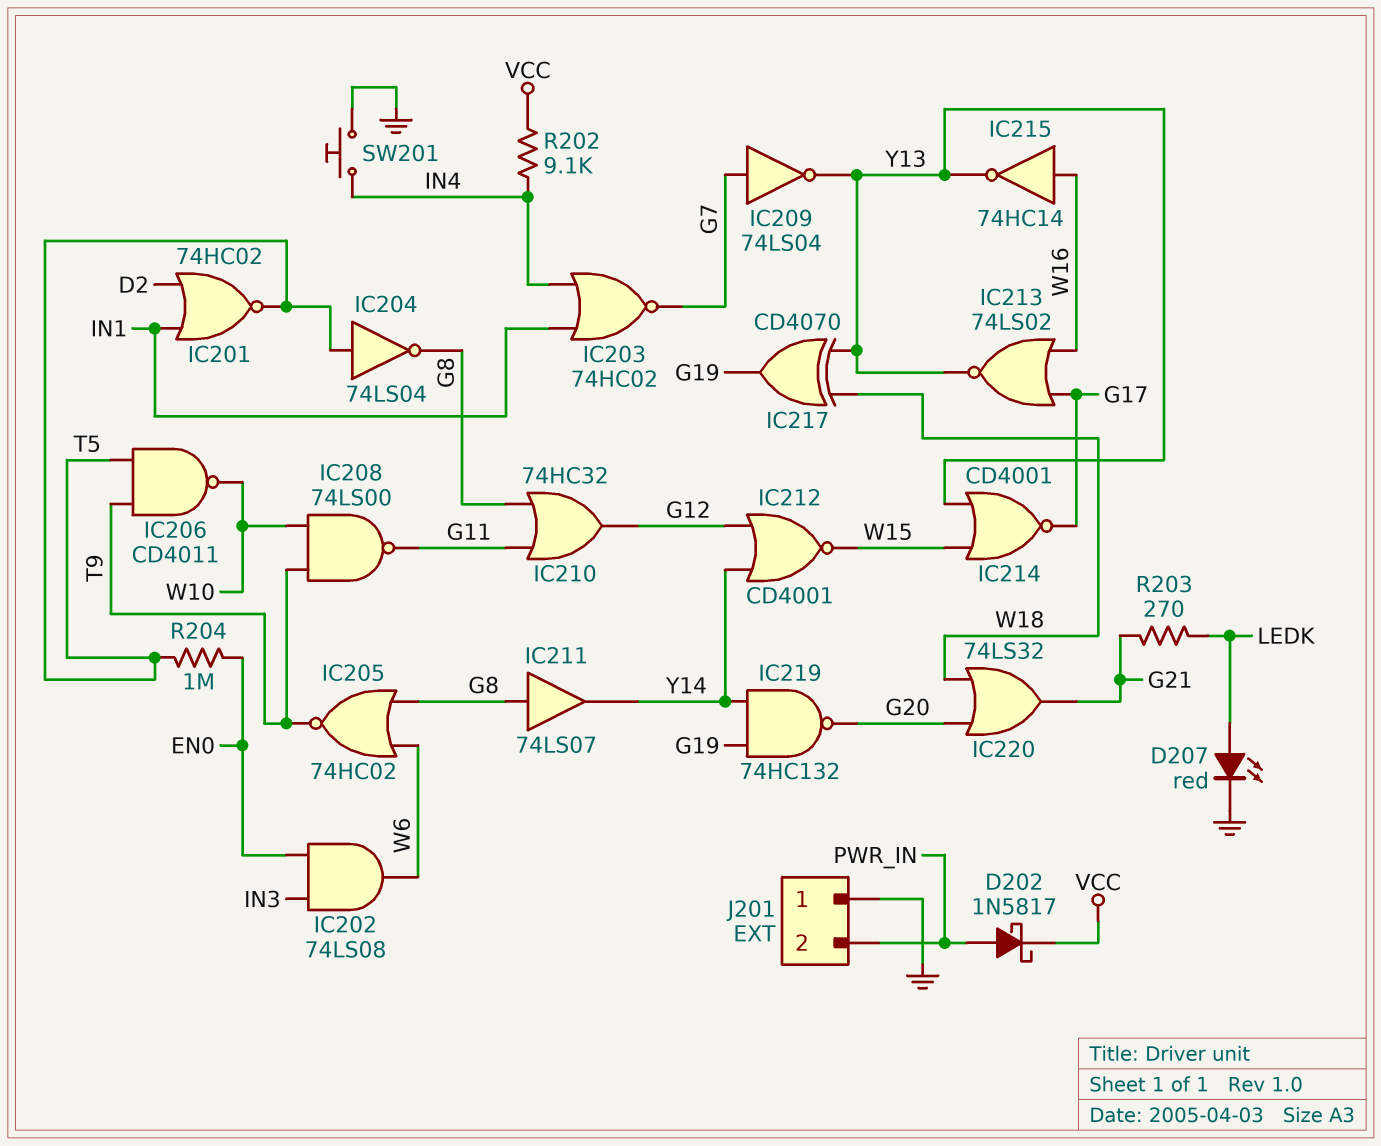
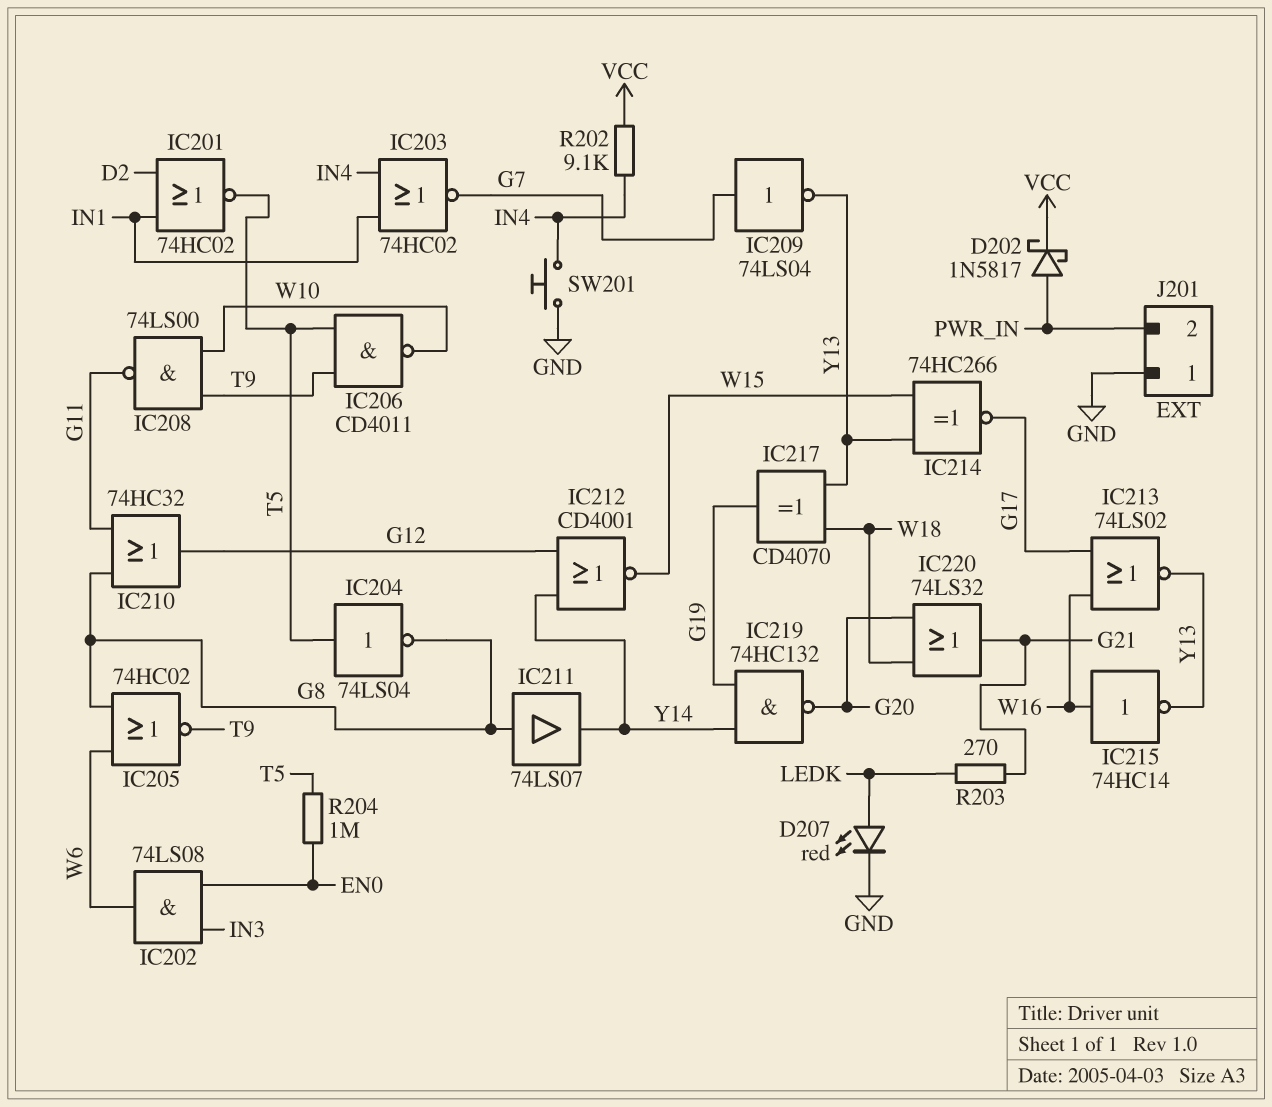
IC214: NOR CD4001 (in W15, in Y13, out G17) -> XNOR 74HC266 (in W15, in Y13, out G17)

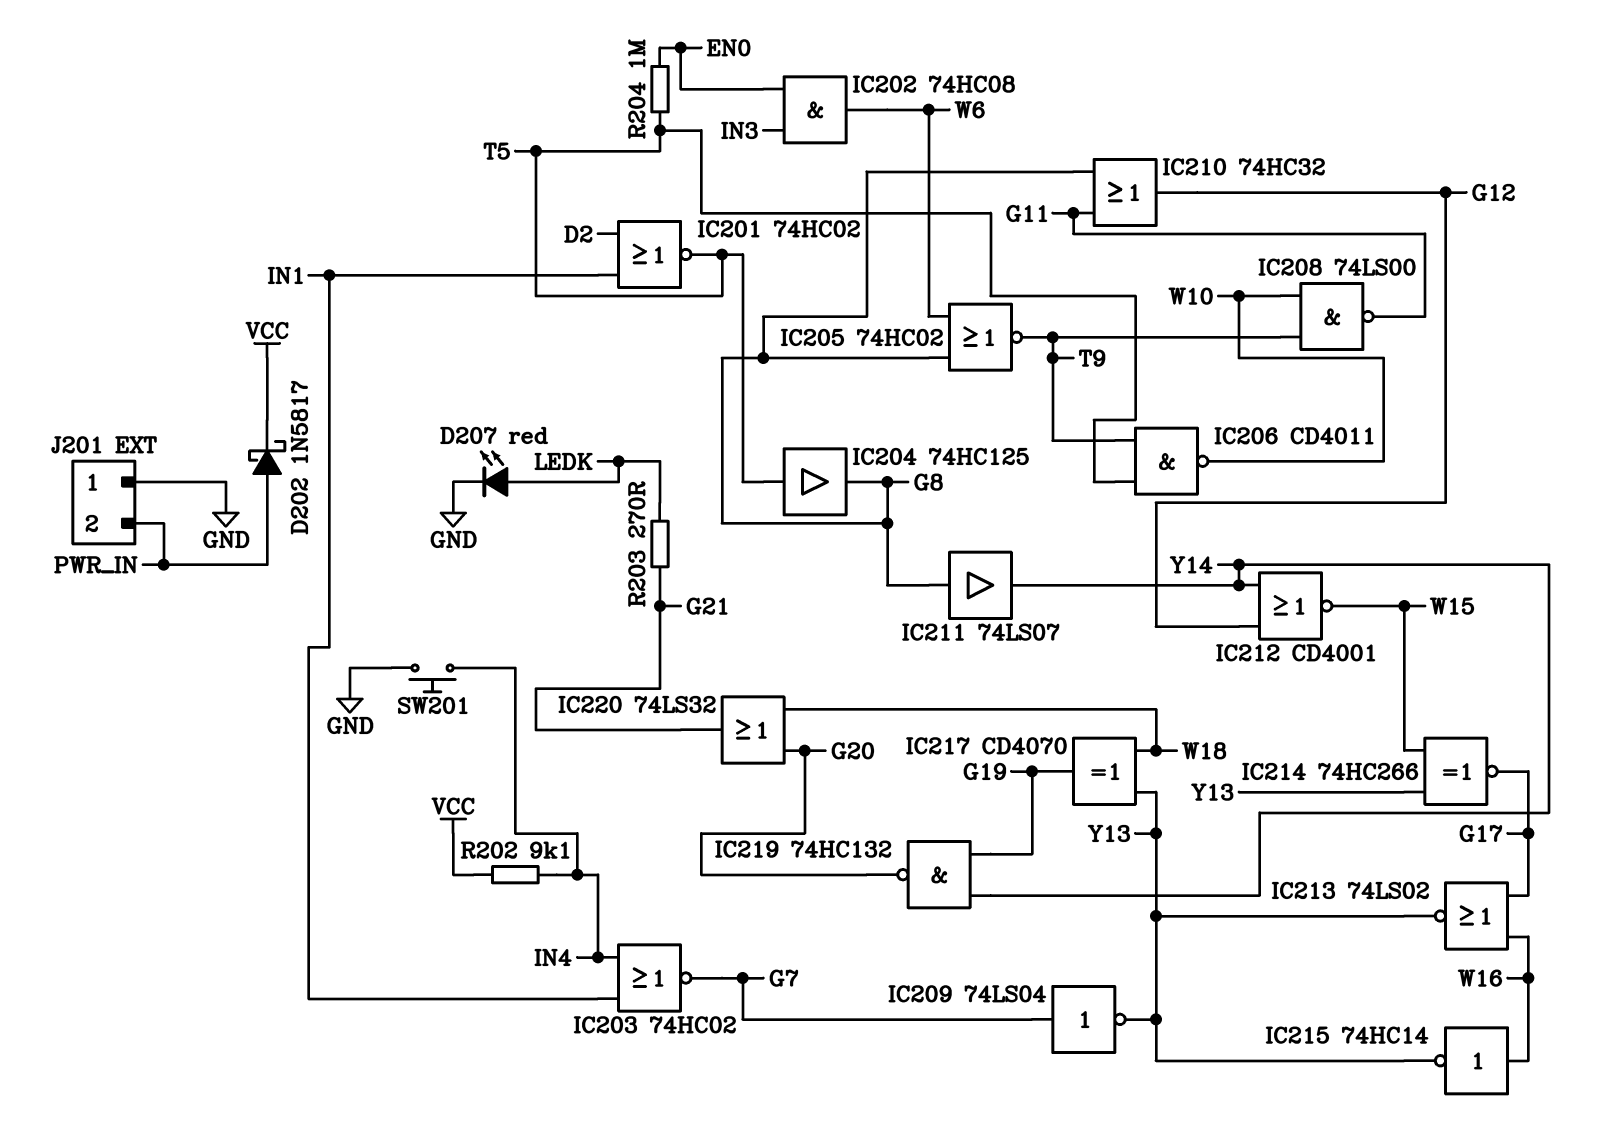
IC202: AND 74LS08 (in EN0, in IN3, out W6) -> AND 74HC08 (in EN0, in IN3, out W6)
IC204: NOT 74LS04 (in T5, out G8) -> buffer 74HC125 (in T5, out G8)

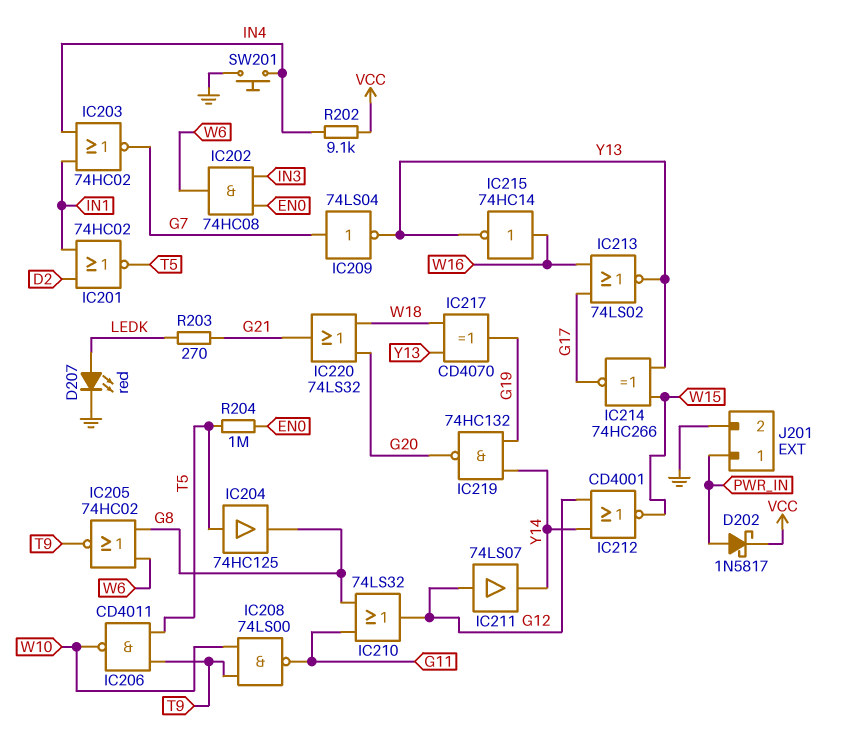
IC210: OR 74HC32 (in G8, in G11, out G12) -> OR 74LS32 (in G8, in G11, out G12)
IC211: buffer 74LS07 (in G8, out Y14) -> buffer 74LS07 (in G12, out Y14)
J201 pin 1: GND -> PWR_IN
J201 pin 2: PWR_IN -> GND

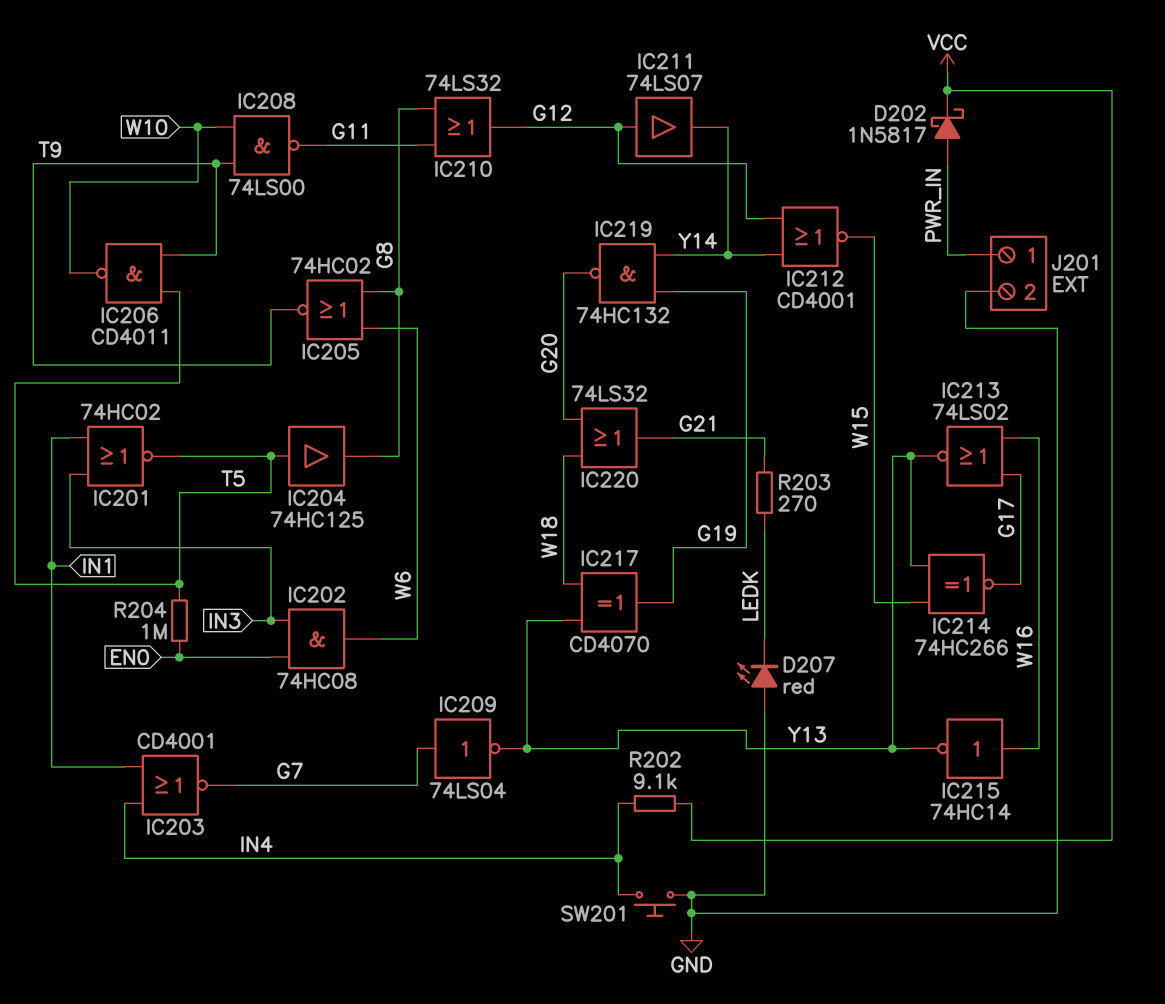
D207: LED red (A LEDK, K GND) -> LED red (A GND, K LEDK)
IC201: NOR 74HC02 (in D2, in IN1, out T5) -> NOR 74HC02 (in IN1, in IN3, out T5)
IC203: NOR 74HC02 (in IN1, in IN4, out G7) -> NOR CD4001 (in IN1, in IN4, out G7)

